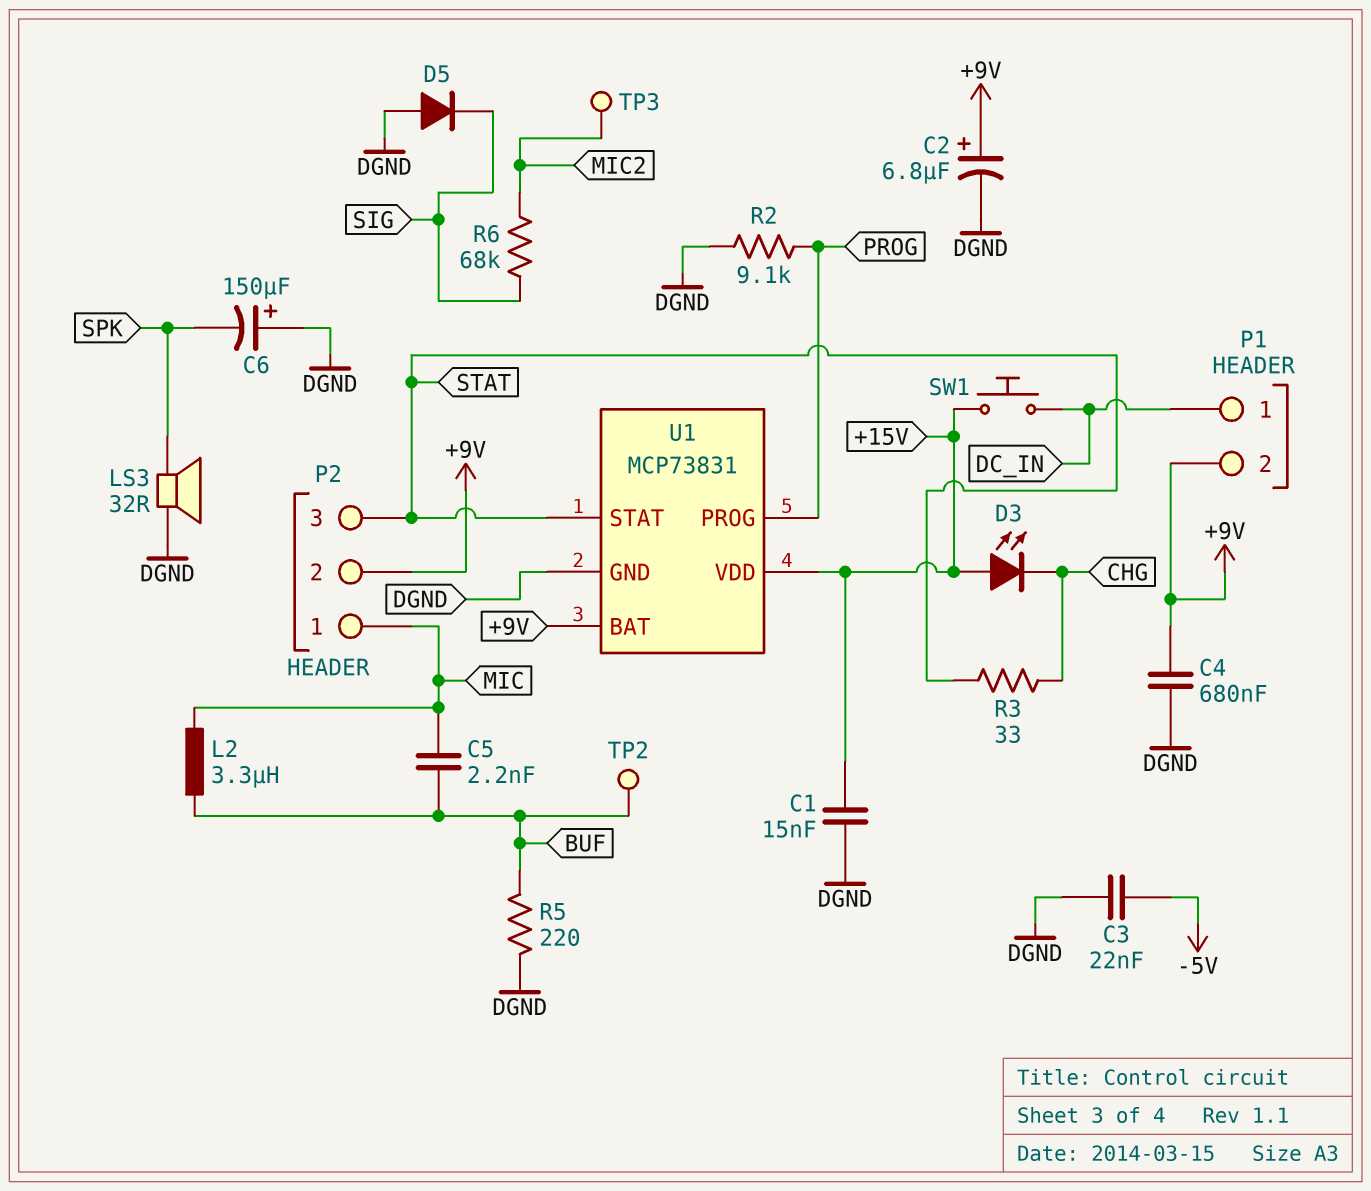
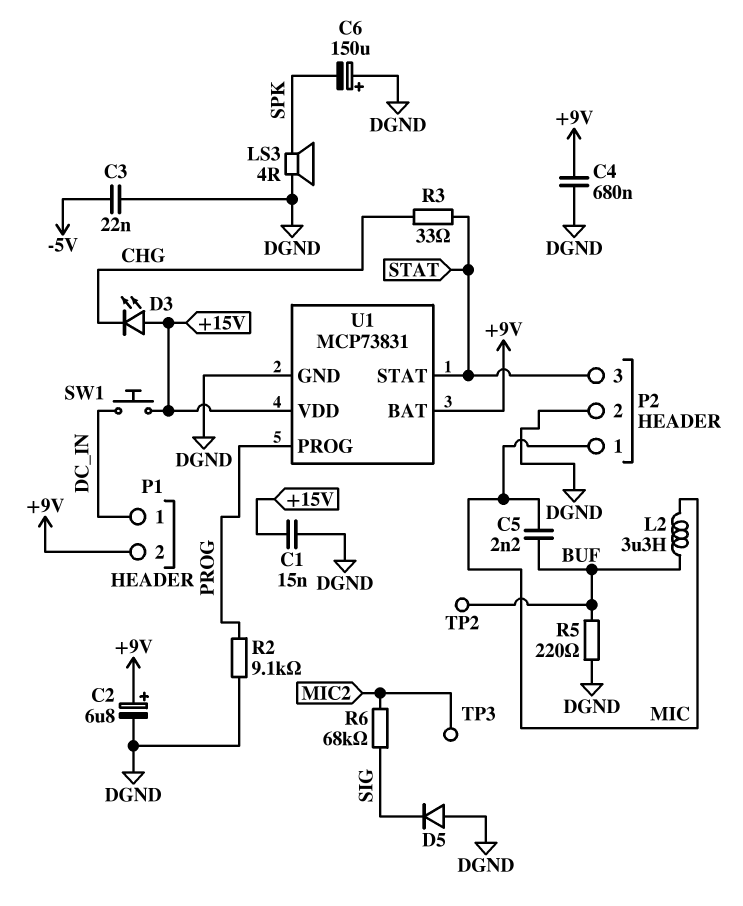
LS3: speaker 32R (DGND, SPK) -> speaker 4R (DGND, SPK)
P2 pin 2: +9V -> DGND

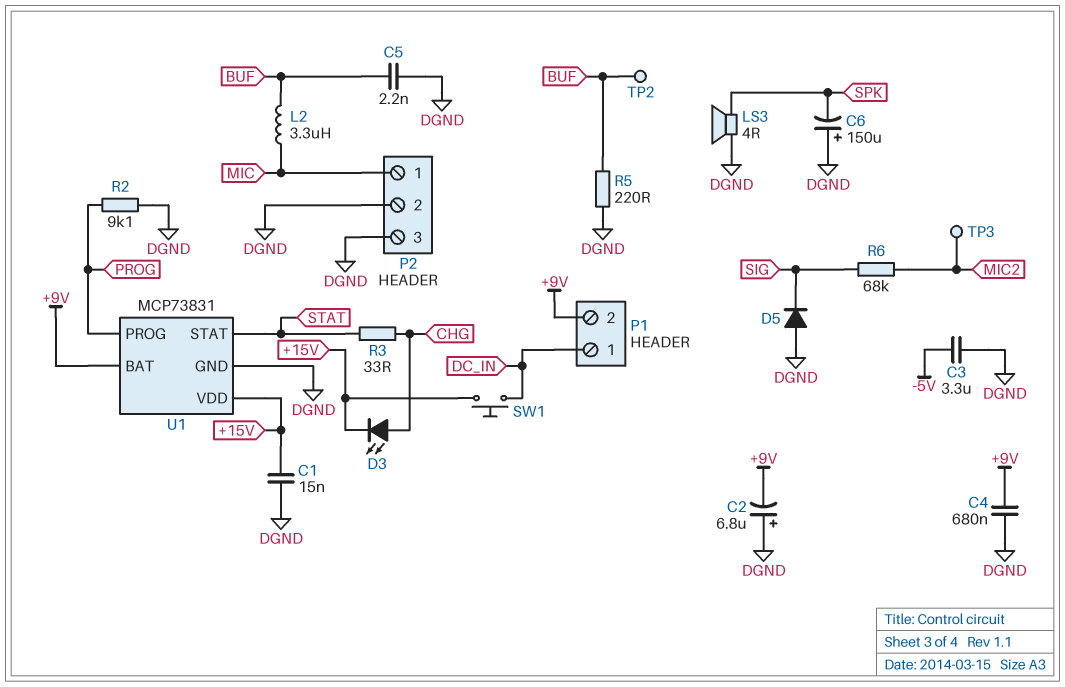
C2: 6.8uF (plus +9V, minus DGND) -> 6.8uF (plus DGND, minus +9V)
C3: 22nF (-5V, DGND) -> 3.3uF (-5V, DGND)
C5: 2.2nF (BUF, MIC) -> 2.2nF (BUF, DGND)
D3: LED (A +15V, K CHG) -> LED (A CHG, K +15V)
P2 pin 3: STAT -> DGND

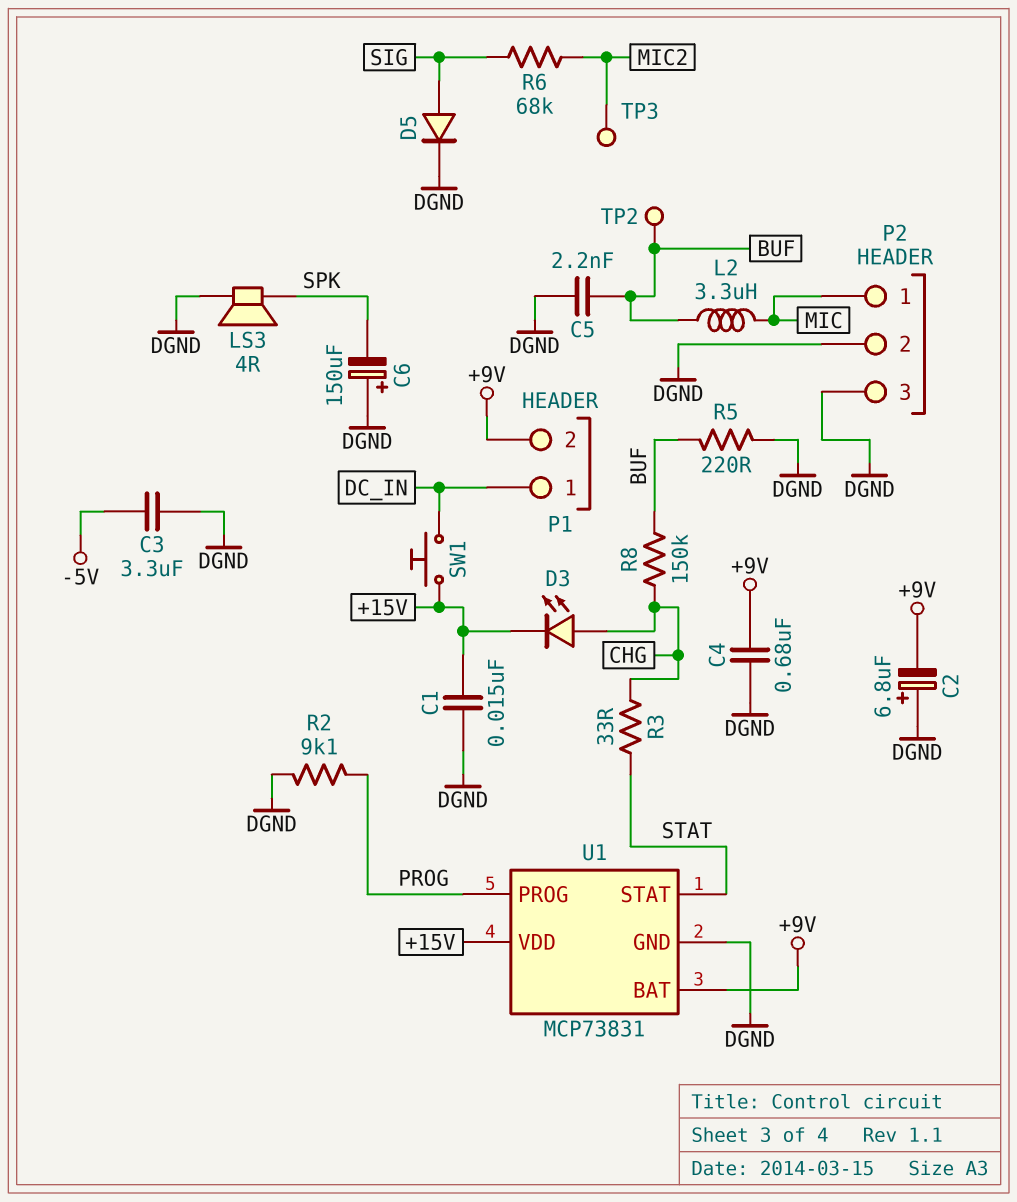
D5: diode (A DGND, K SIG) -> diode (A SIG, K DGND)
R8: none -> 150k (BUF, CHG)

